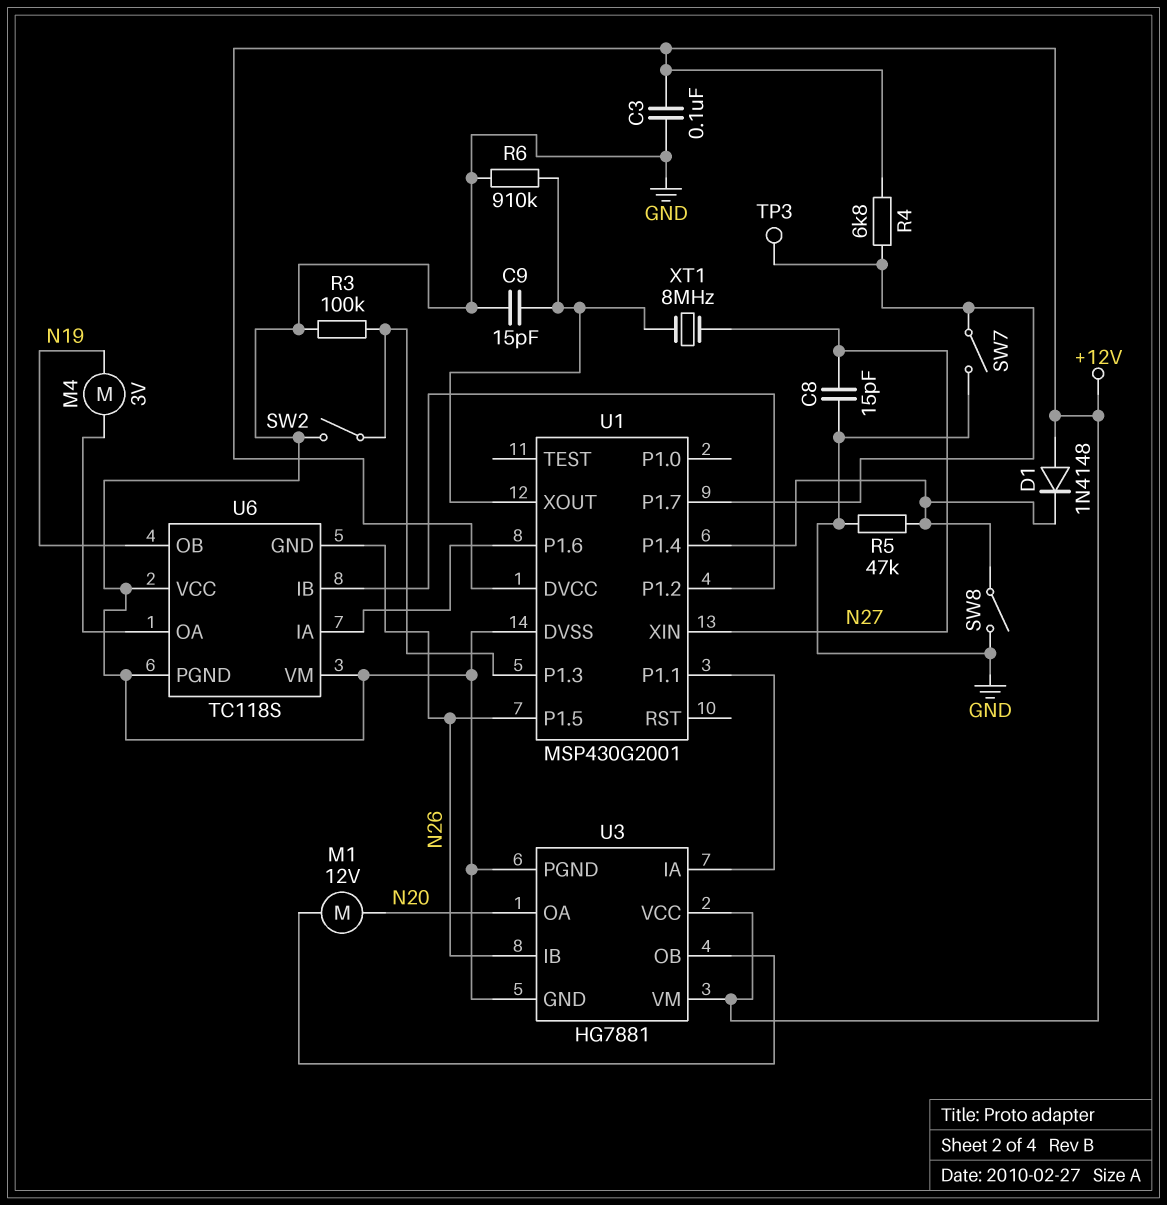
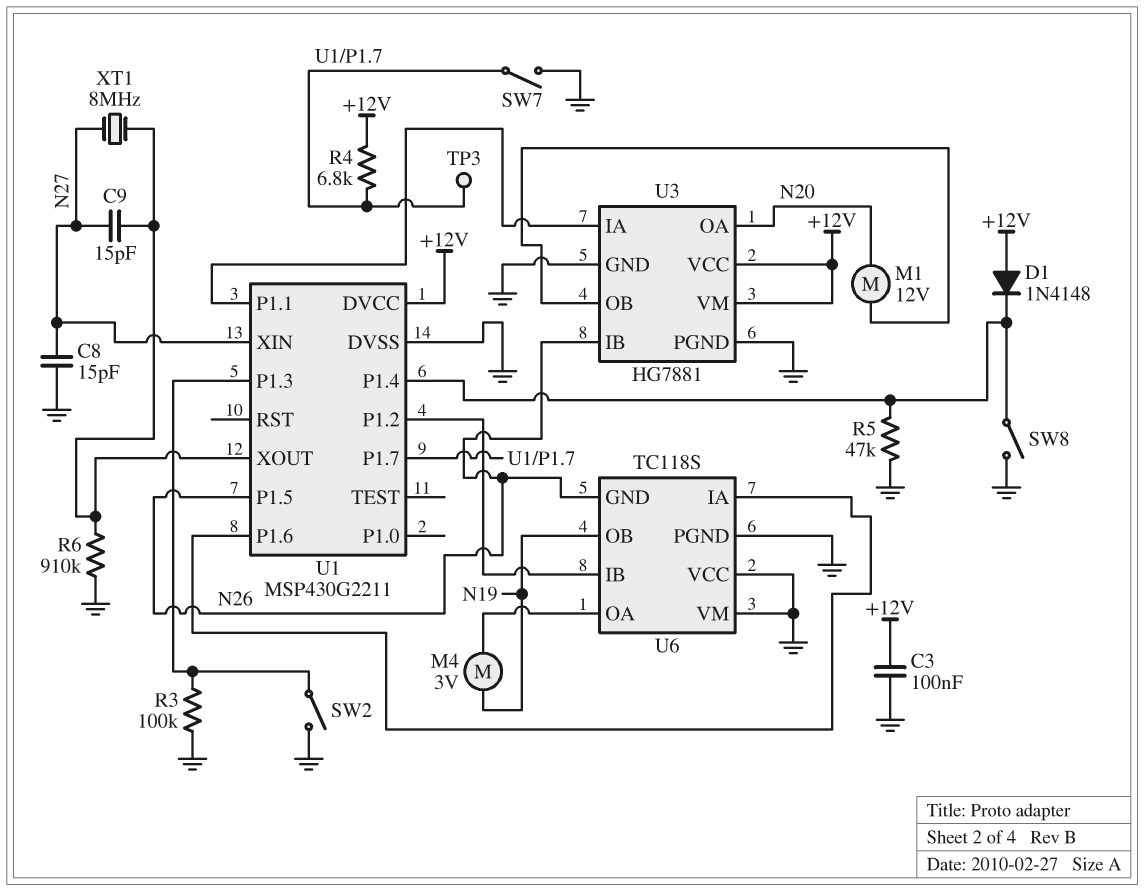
C9: 15pF (GND, U1/XOUT) -> 15pF (N27, U1/XOUT)
U1: MSP430G2001 -> MSP430G2211

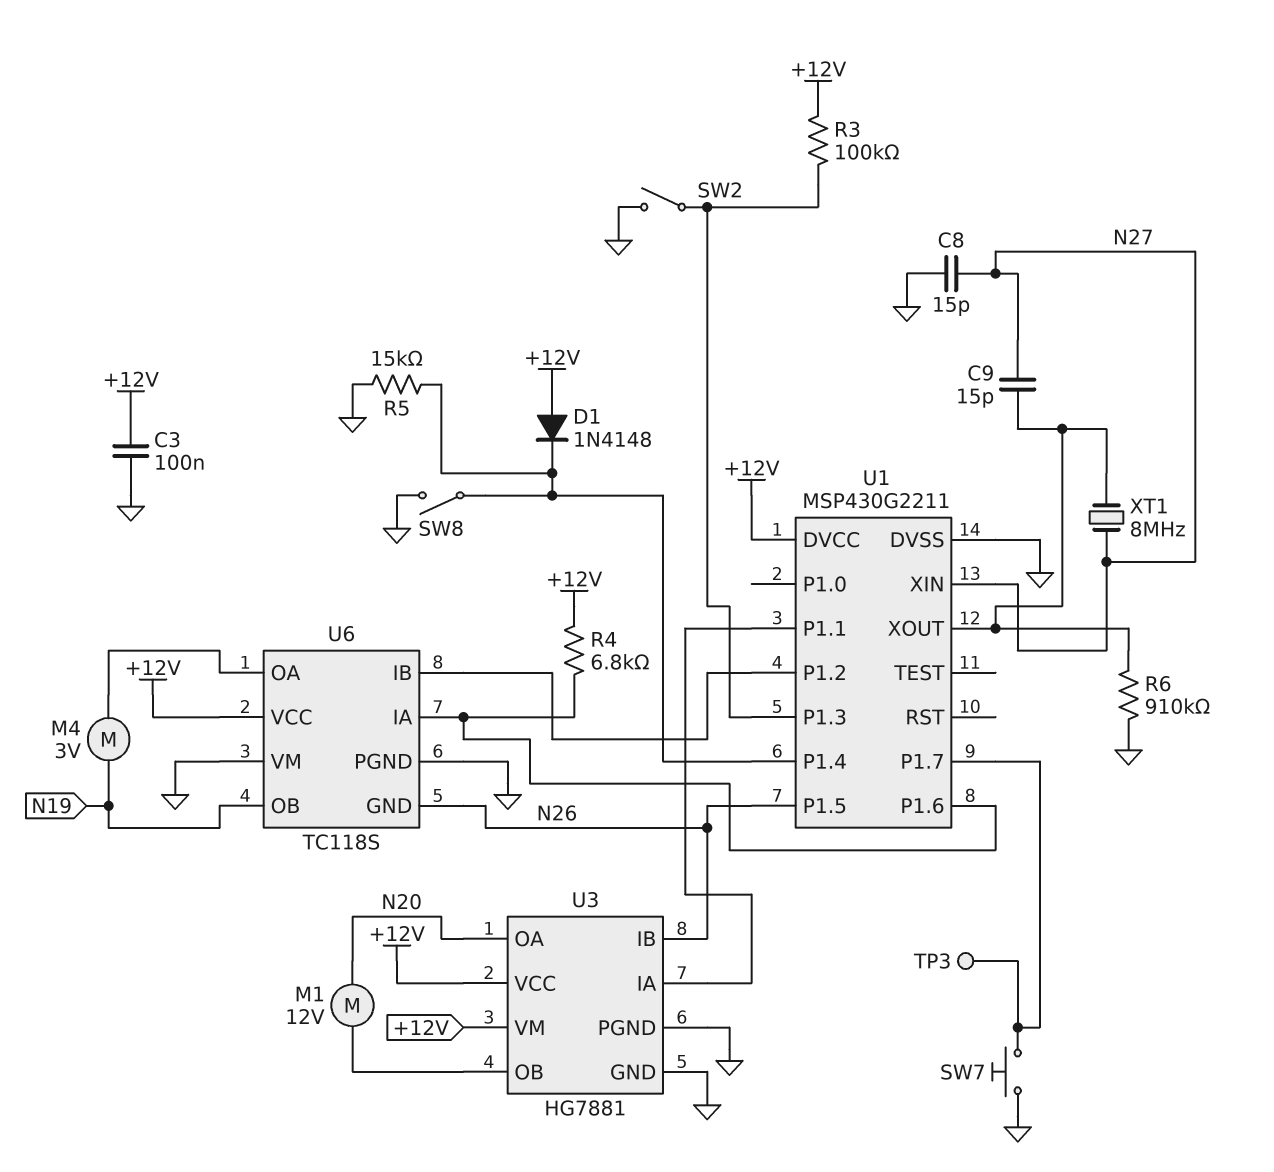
R3: 100k (GND, U1/P1.3) -> 100k (+12V, U1/P1.3)
R4: 6.8k (+12V, U1/P1.7) -> 6.8k (+12V, U1/P1.6)
R5: 47k (GND, U1/P1.4) -> 15k (GND, U1/P1.4)
SW7: switch (GND, U1/P1.7) -> button (GND, U1/P1.7)
U6 pin VCC: GND -> +12V

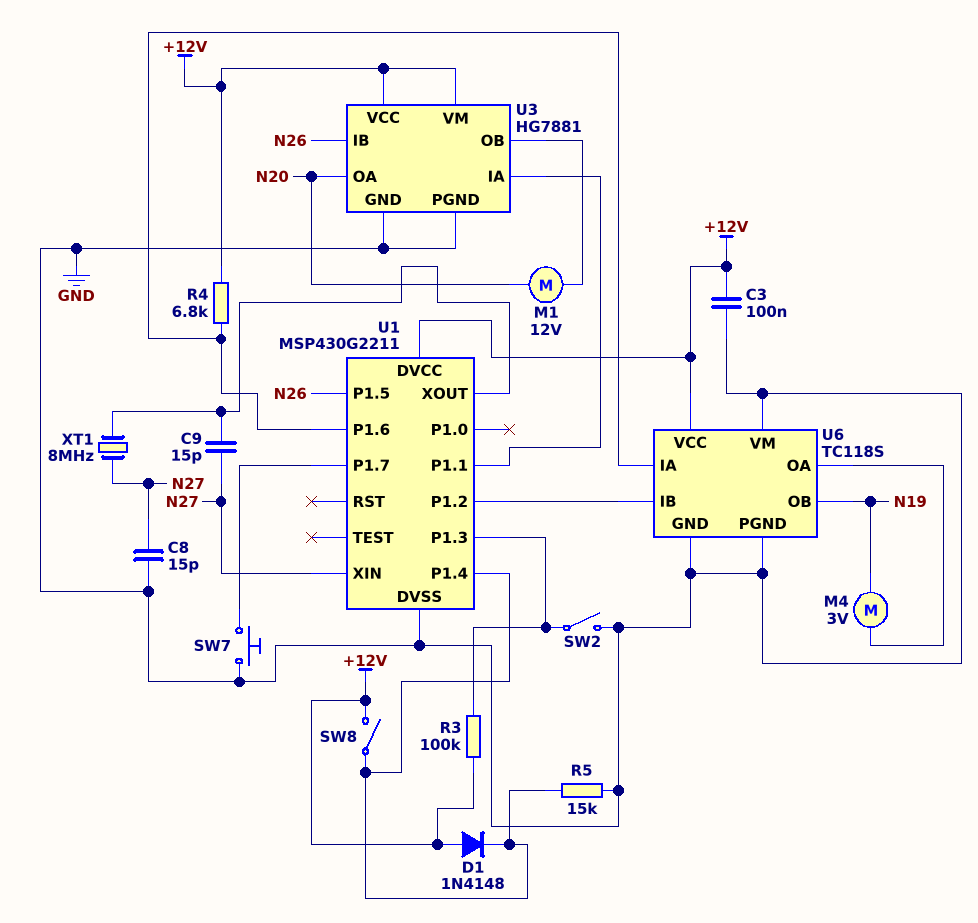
R6: 910k (GND, U1/XOUT) -> none
SW8: switch (GND, U1/P1.4) -> switch (+12V, U1/P1.4)
TP3: test point (U1/P1.7) -> none
U6 pin GND: N26 -> GND

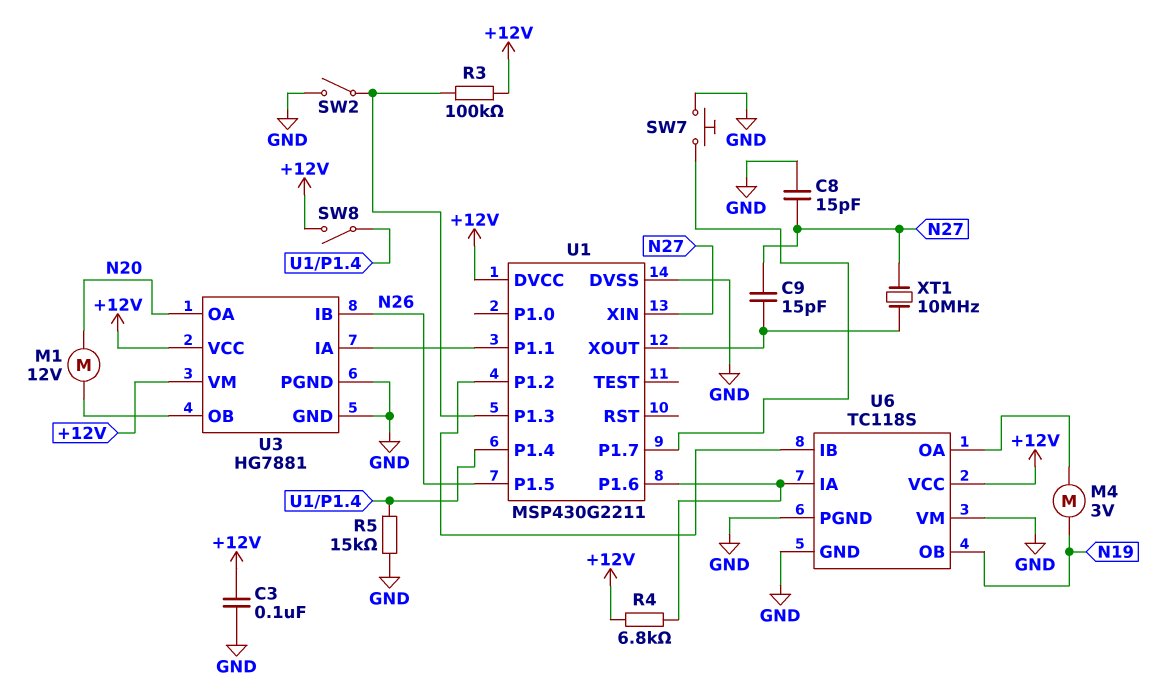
D1: diode 1N4148 (A +12V, K U1/P1.4) -> none
XT1: 8MHz (N27, U1/XOUT) -> 10MHz (N27, U1/XOUT)

